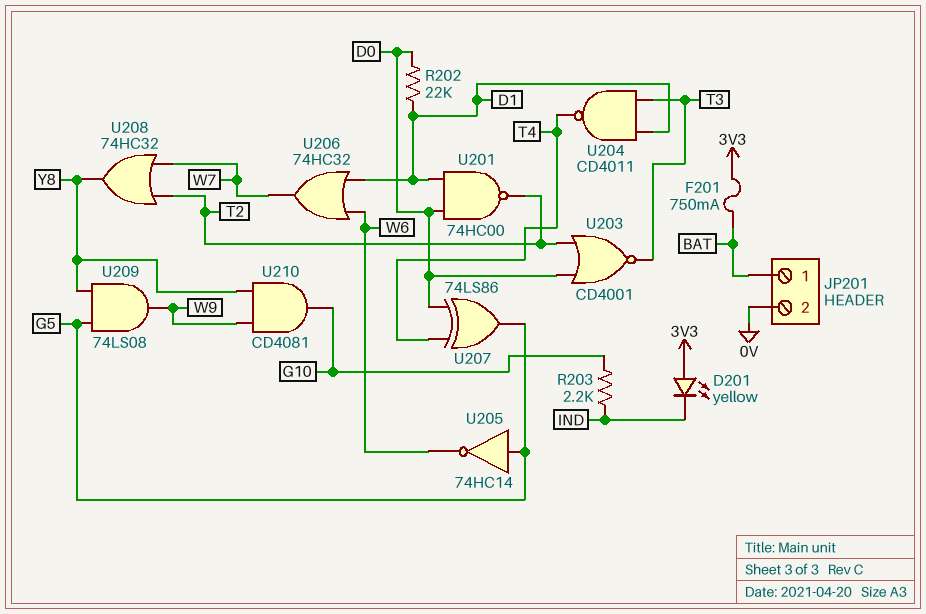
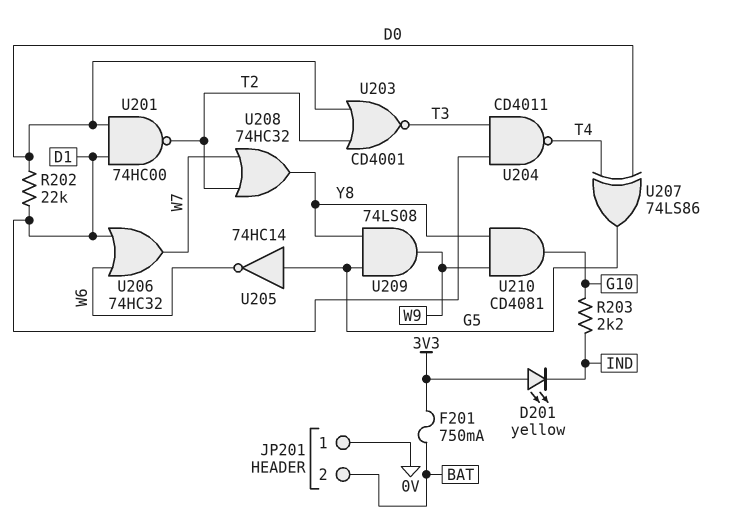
JP201 pin 1: BAT -> 0V
JP201 pin 2: 0V -> BAT

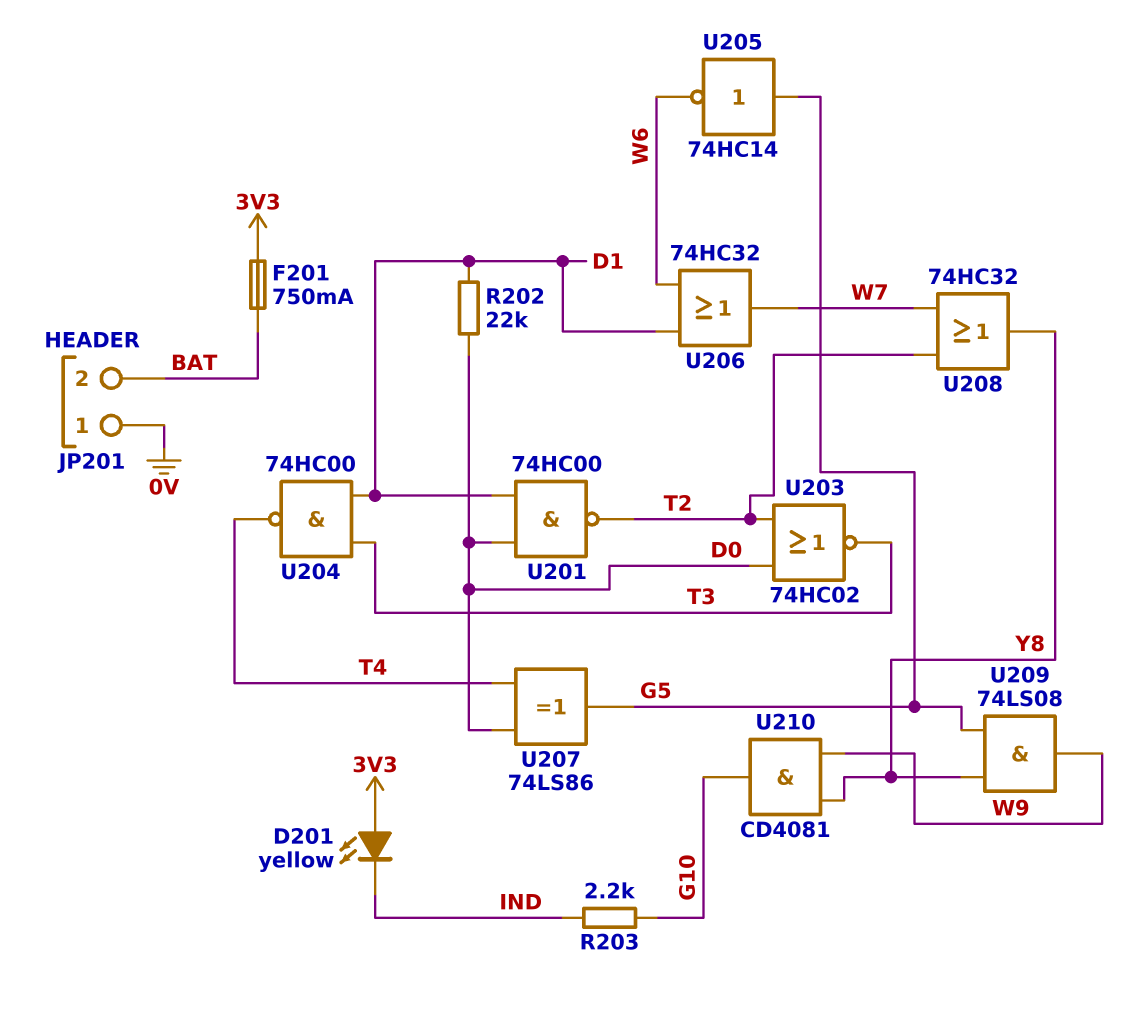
U203: NOR CD4001 (in D0, in T2, out T3) -> NOR 74HC02 (in D0, in T2, out T3)
U204: NAND CD4011 (in D1, in T3, out T4) -> NAND 74HC00 (in D1, in T3, out T4)

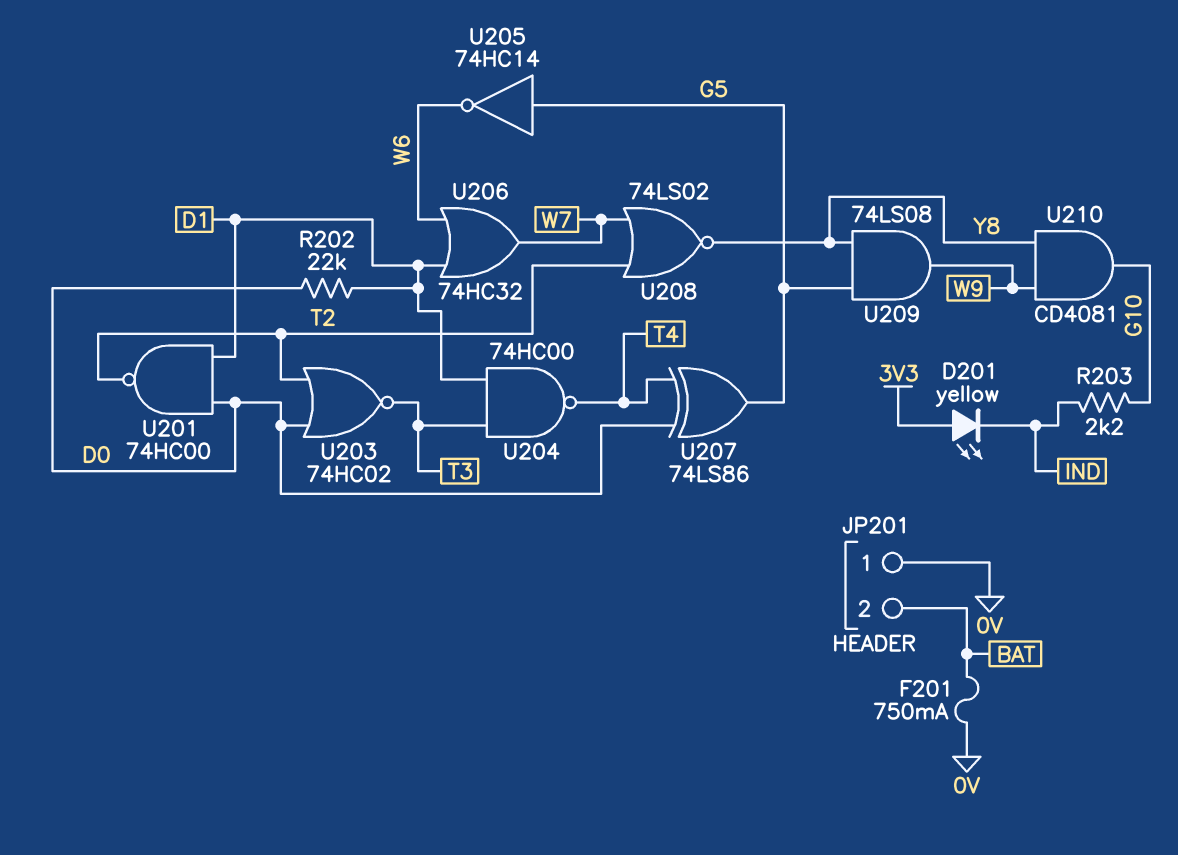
F201: 750mA (3V3, BAT) -> 750mA (0V, BAT)
U208: OR 74HC32 (in T2, in W7, out Y8) -> NOR 74LS02 (in T2, in W7, out Y8)

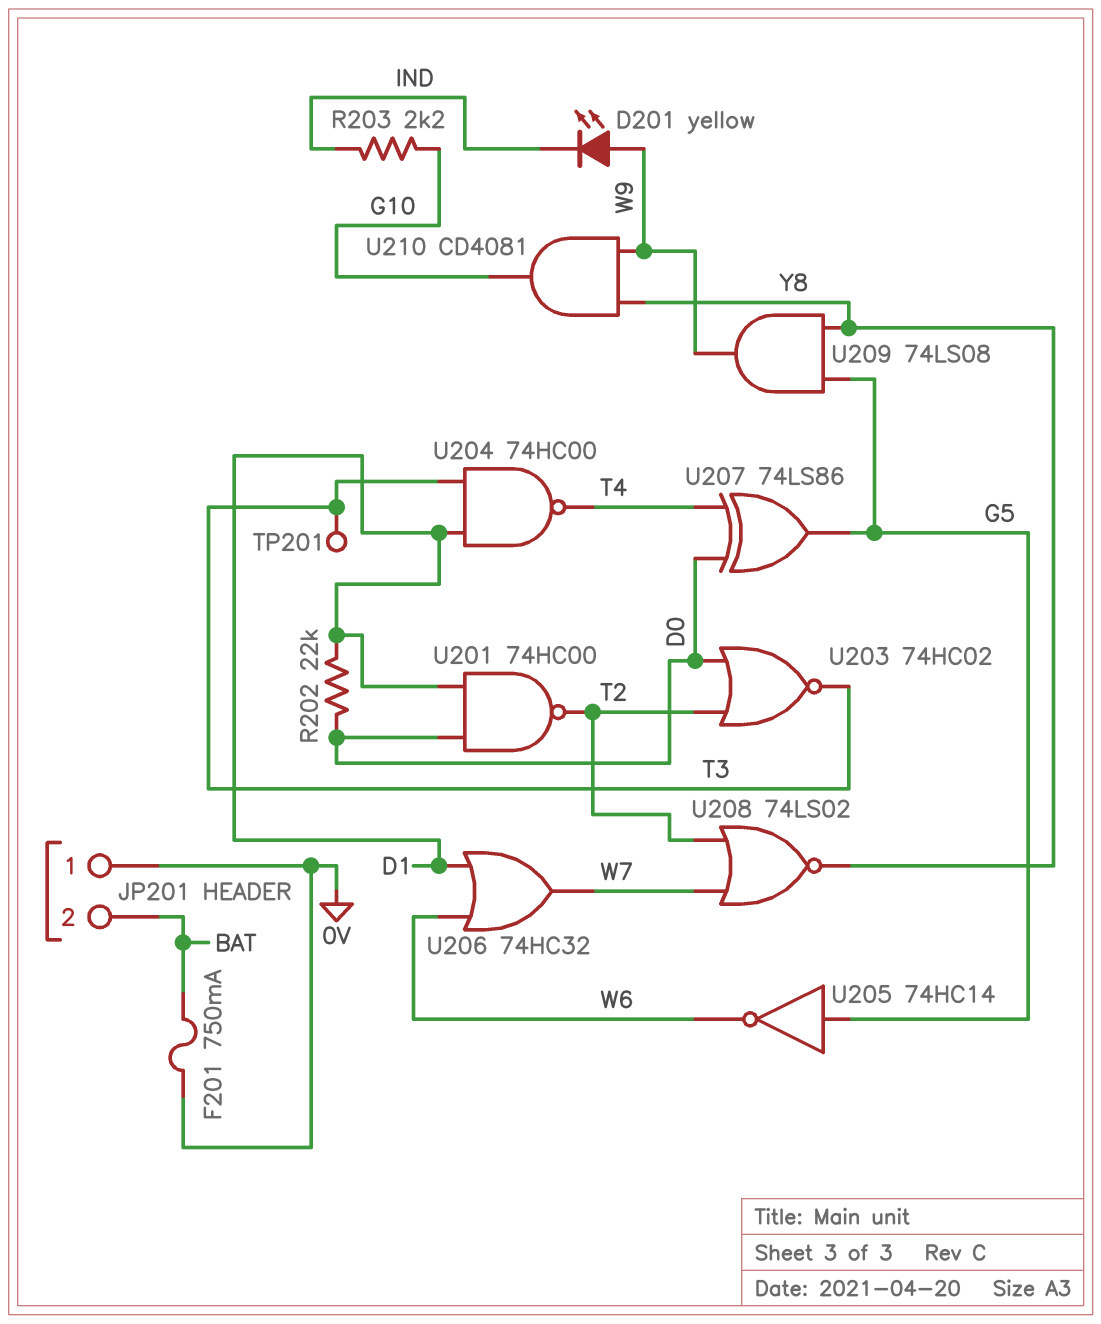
D201: LED yellow (A 3V3, K IND) -> LED yellow (A W9, K IND)
TP201: none -> test point (T3)

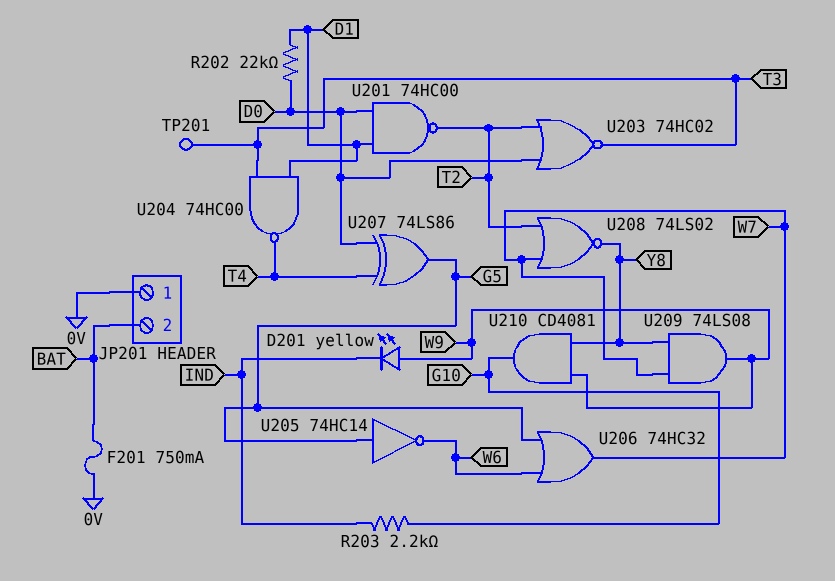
U206: OR 74HC32 (in D1, in W6, out W7) -> OR 74HC32 (in G5, in W6, out W7)
U209: AND 74LS08 (in G5, in Y8, out W9) -> AND 74LS08 (in W7, in Y8, out W9)

